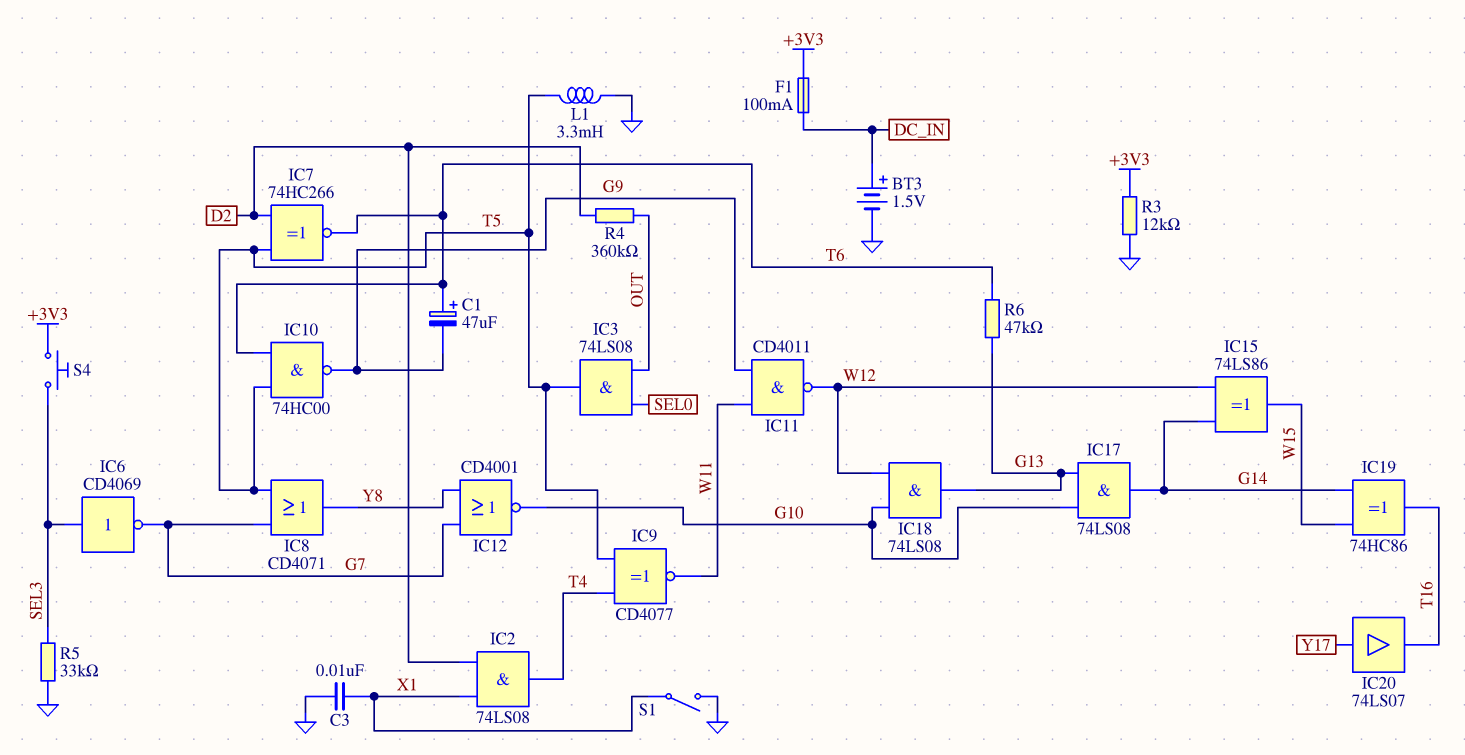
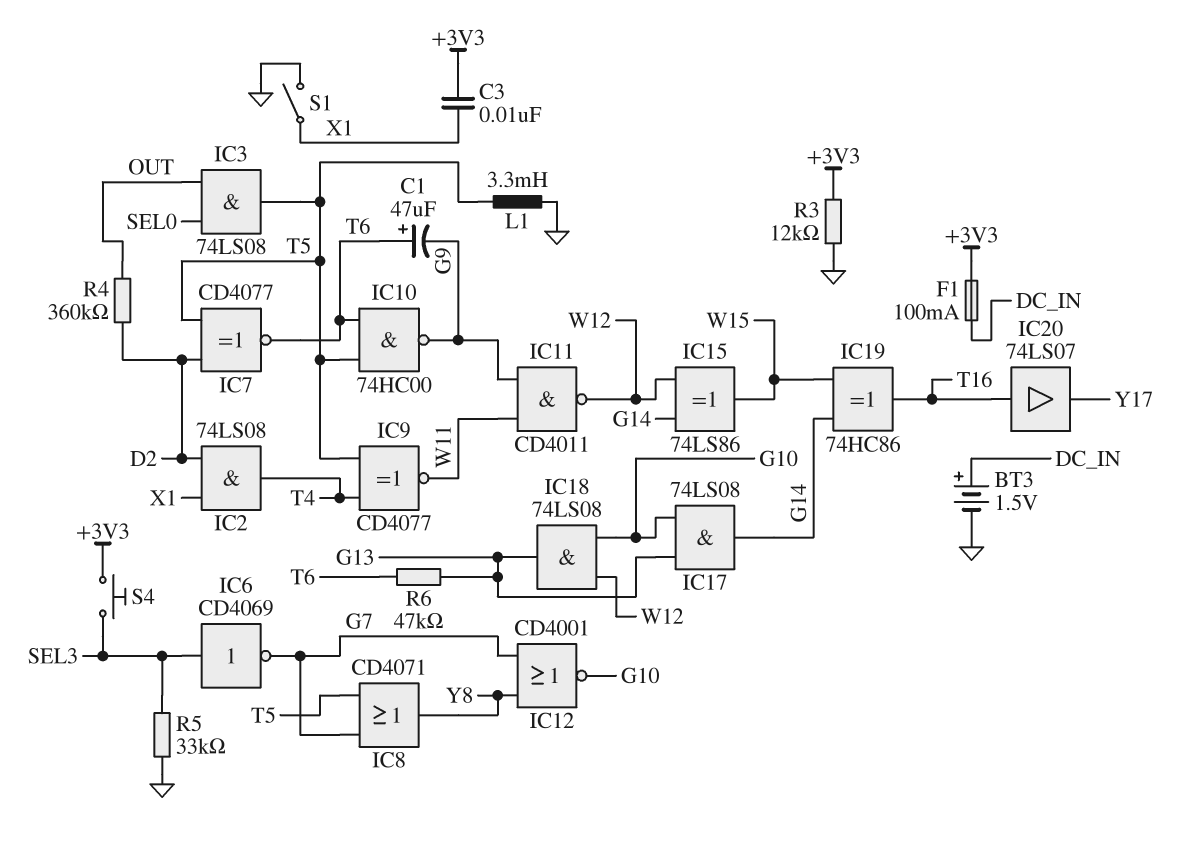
C3: 10nF (GND, X1) -> 10nF (+3V3, X1)
IC7: XNOR 74HC266 (in D2, in T5, out T6) -> XNOR CD4077 (in D2, in T5, out T6)
IC20: buffer 74LS07 (in Y17, out T16) -> buffer 74LS07 (in T16, out Y17)

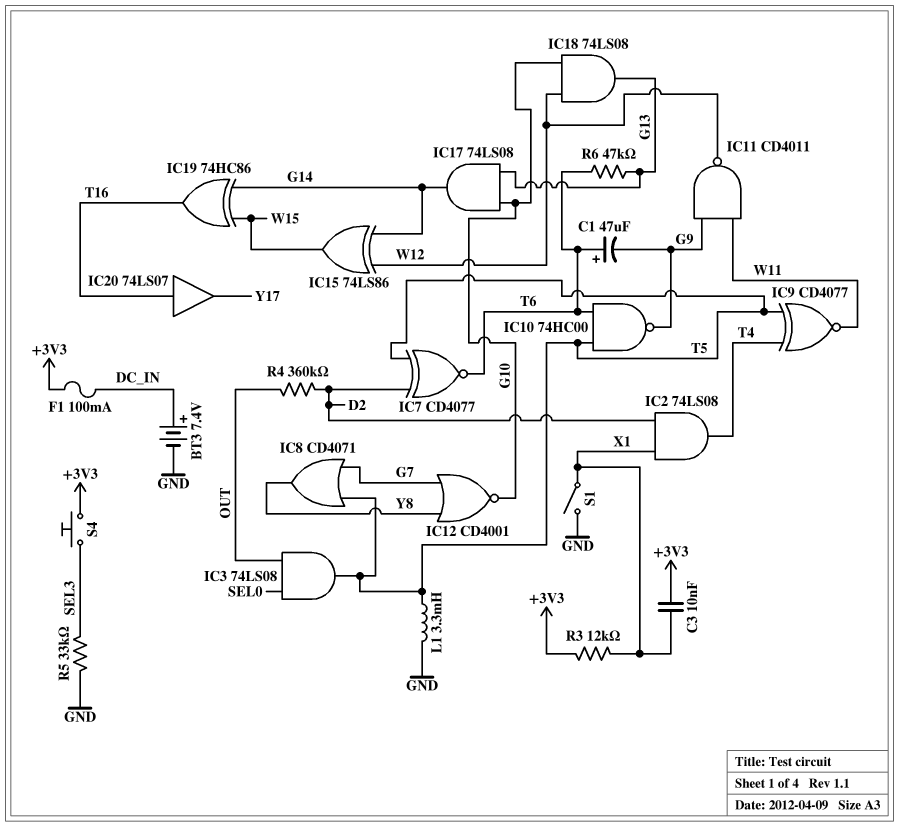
BT3: 1.5V (plus DC_IN, minus GND) -> 7.4V (plus DC_IN, minus GND)
IC6: NOT CD4069 (in SEL3, out G7) -> none
R3: 12k (+3V3, GND) -> 12k (+3V3, X1)

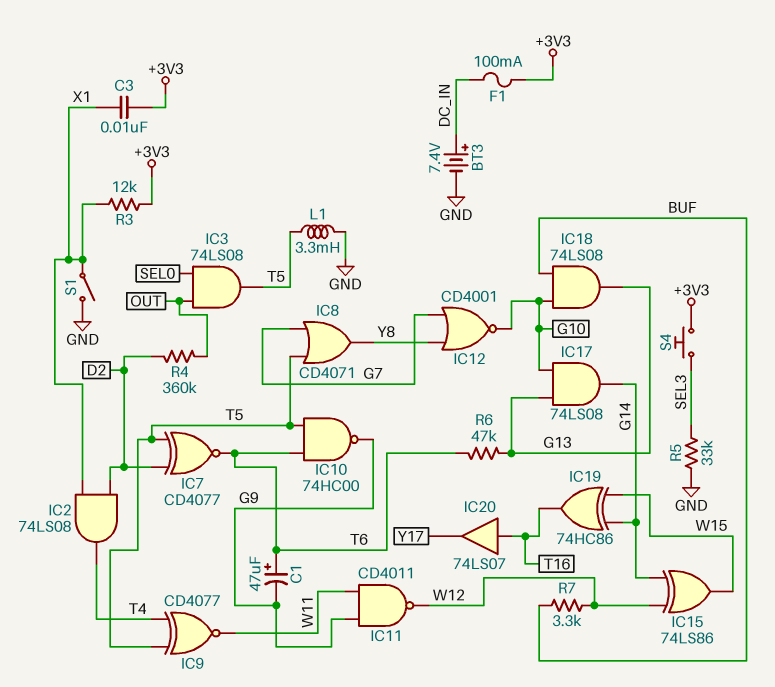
IC18: AND 74LS08 (in G10, in W12, out G13) -> AND 74LS08 (in BUF, in G10, out G13)
R7: none -> 3.3k (BUF, W12)

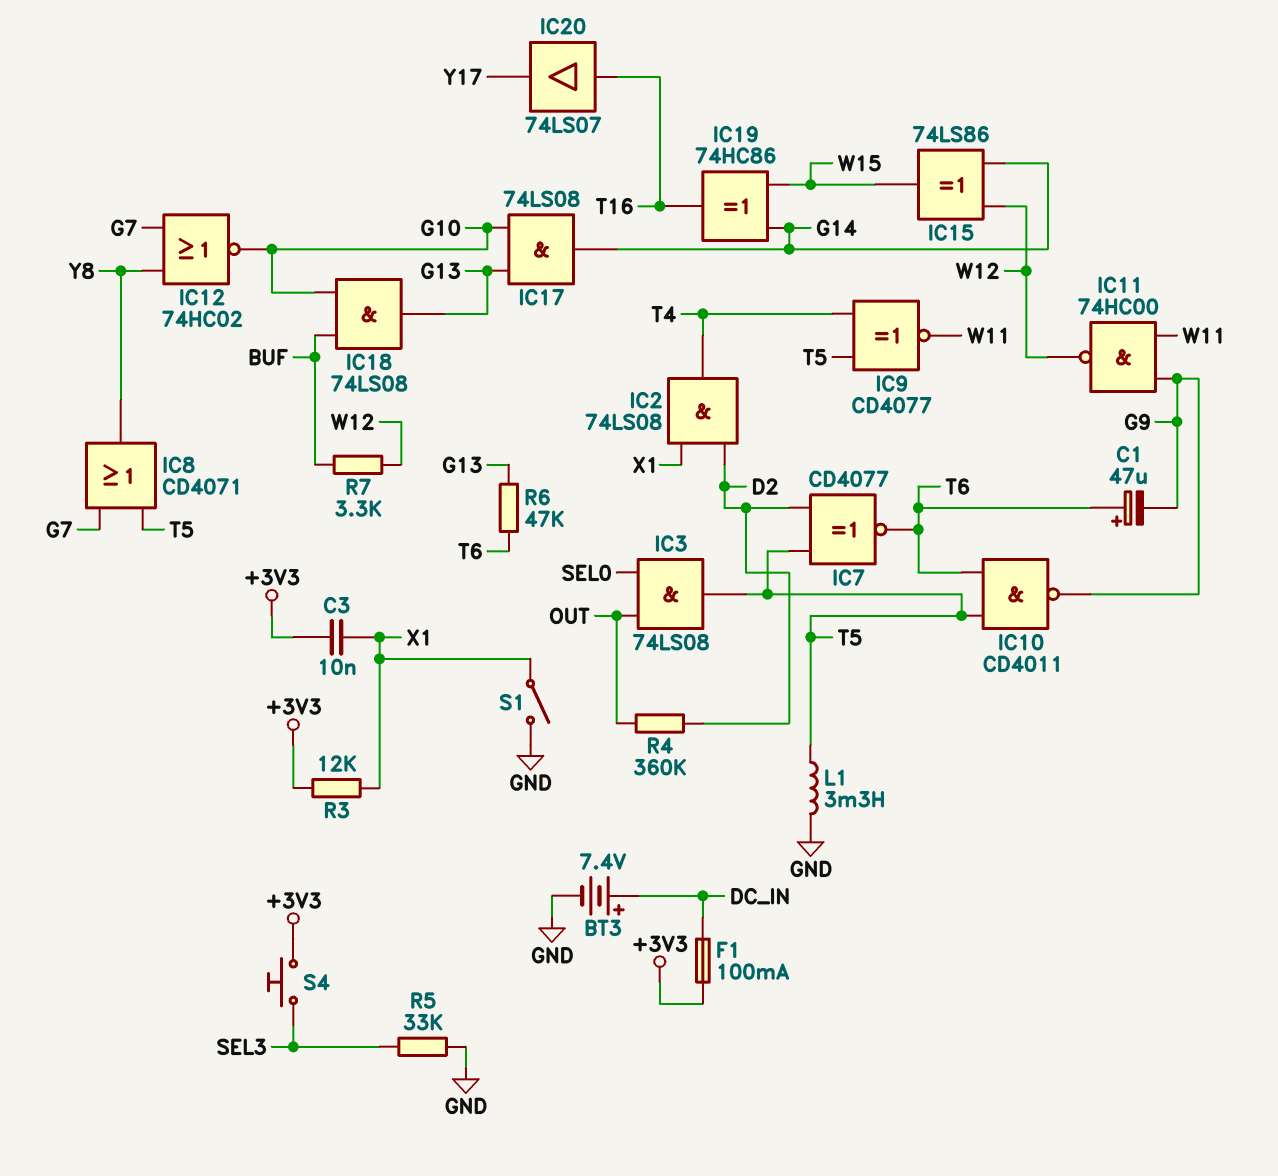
IC10: NAND 74HC00 (in T5, in T6, out G9) -> NAND CD4011 (in T5, in T6, out G9)
IC11: NAND CD4011 (in G9, in W11, out W12) -> NAND 74HC00 (in G9, in W11, out W12)
IC12: NOR CD4001 (in G7, in Y8, out G10) -> NOR 74HC02 (in G7, in Y8, out G10)

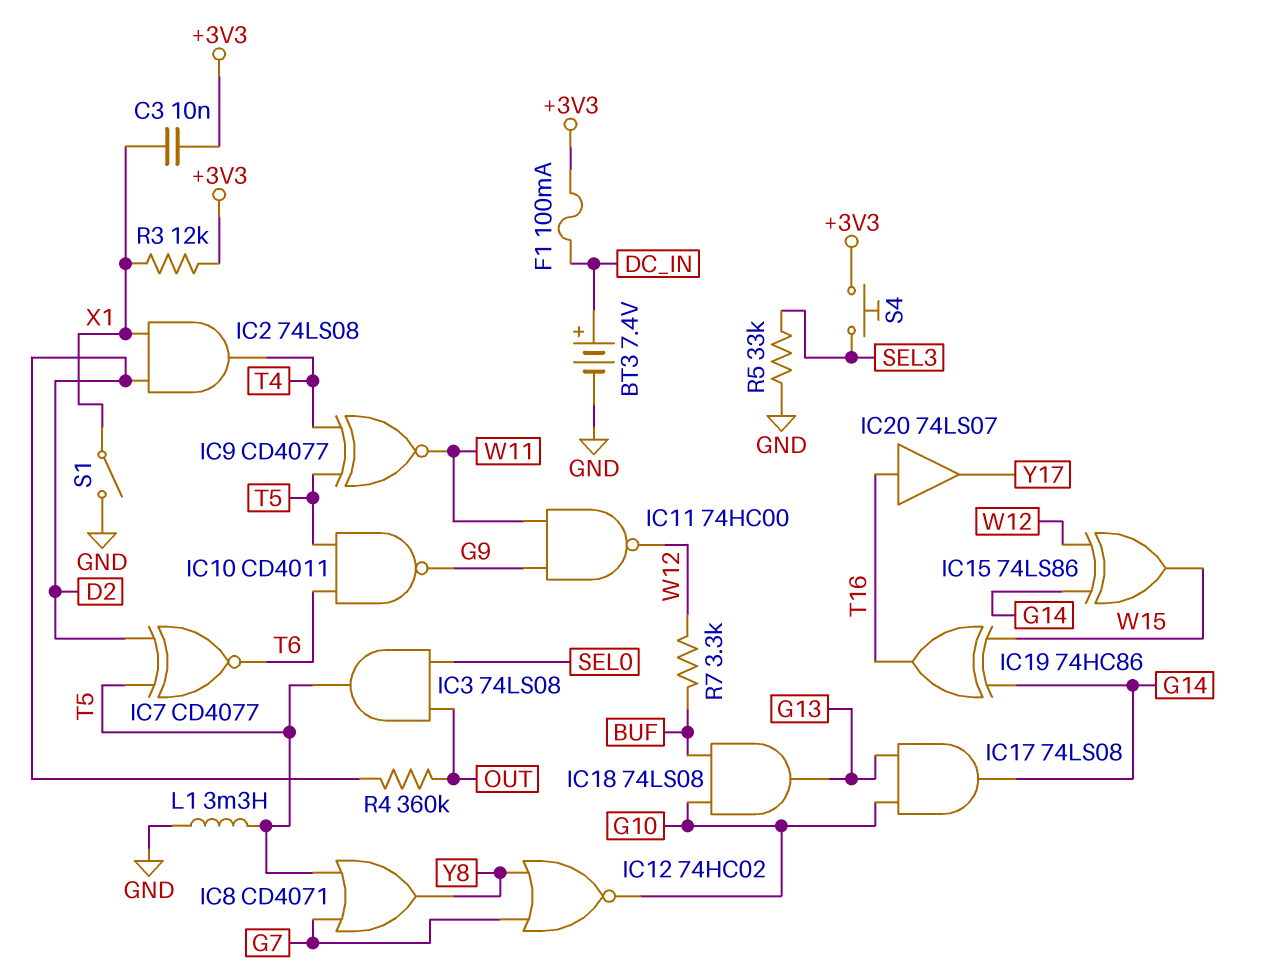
C1: 47uF (plus T6, minus G9) -> none
R6: 47k (G13, T6) -> none

